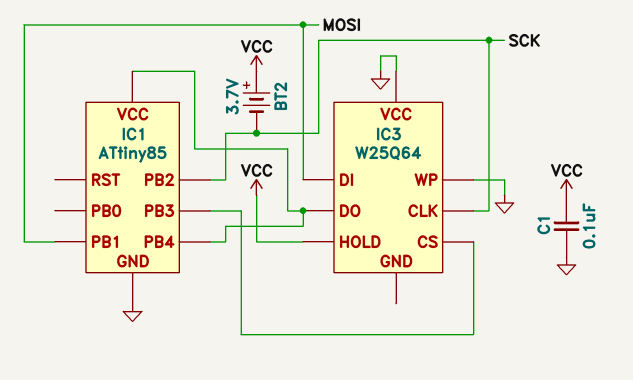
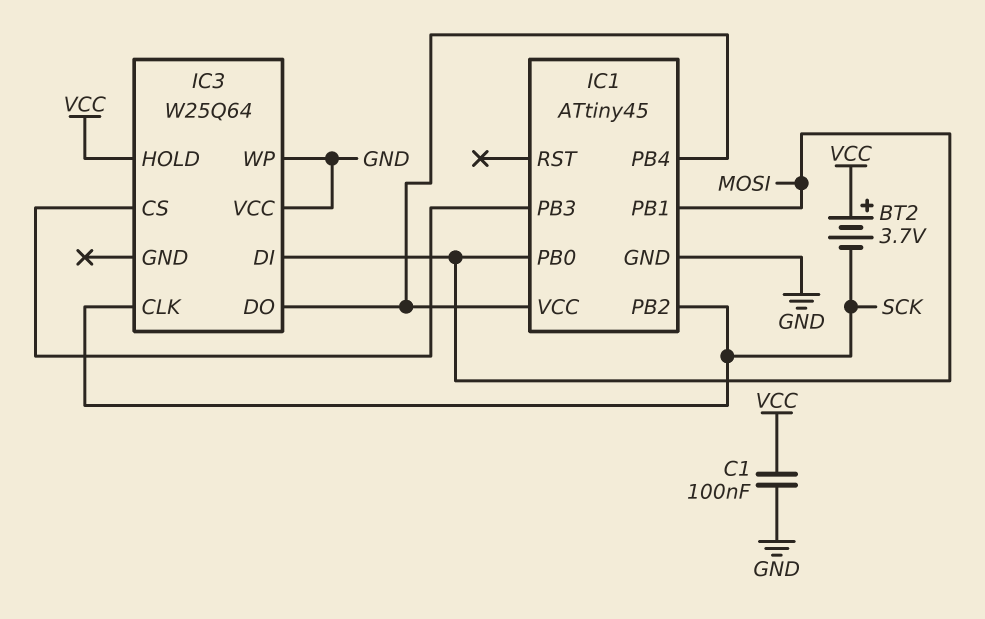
IC1: ATtiny85 -> ATtiny45
IC1 pin PB0: none -> MOSI

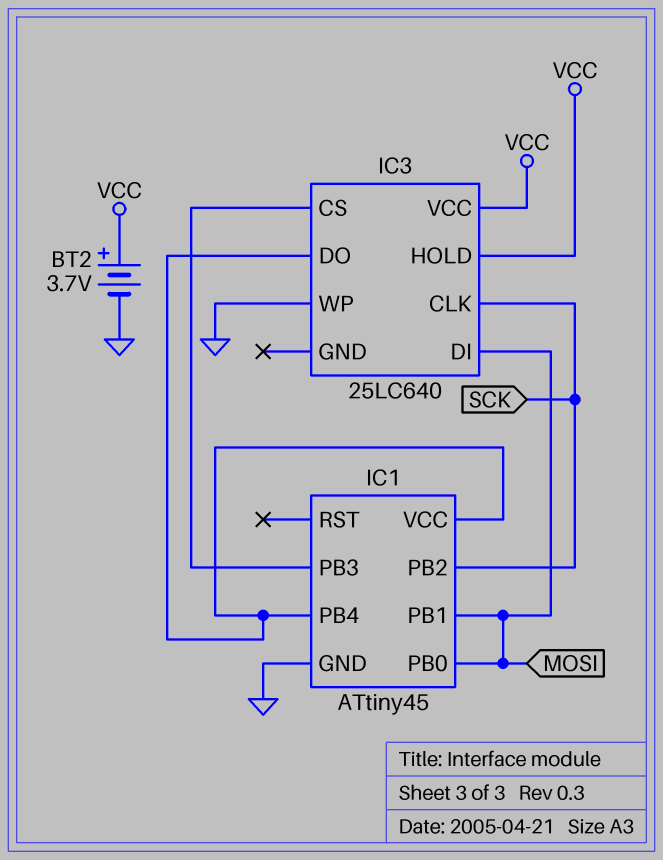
BT2: 3.7V (plus VCC, minus SCK) -> 3.7V (plus VCC, minus GND)
C1: 100nF (GND, VCC) -> none
IC3: W25Q64 -> 25LC640
IC3 pin VCC: GND -> VCC

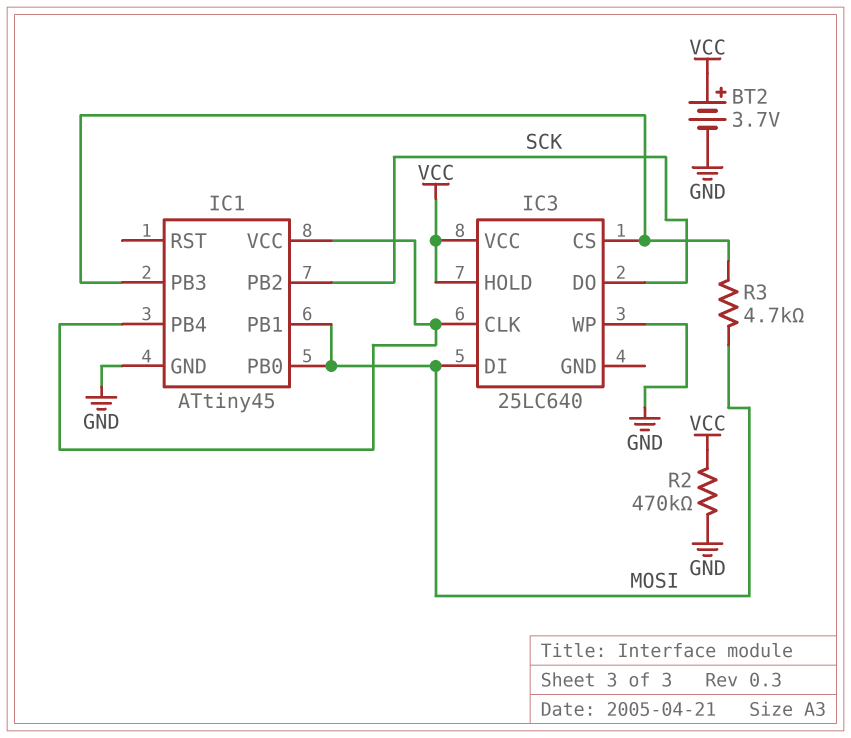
IC3 pin CLK: SCK -> IC1/PB4
IC3 pin DO: IC1/PB4 -> SCK
R2: none -> 470k (GND, VCC)
R3: none -> 4.7k (IC1/PB3, MOSI)

